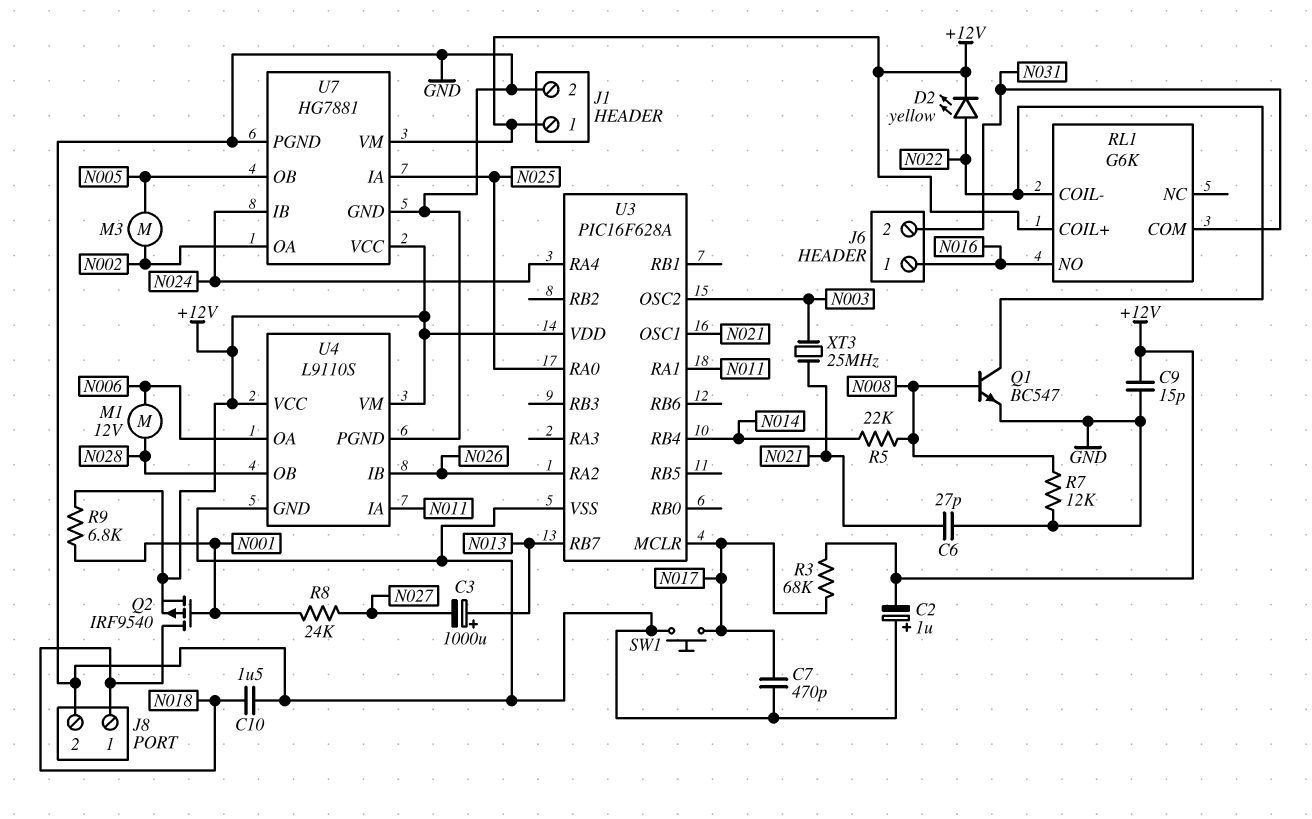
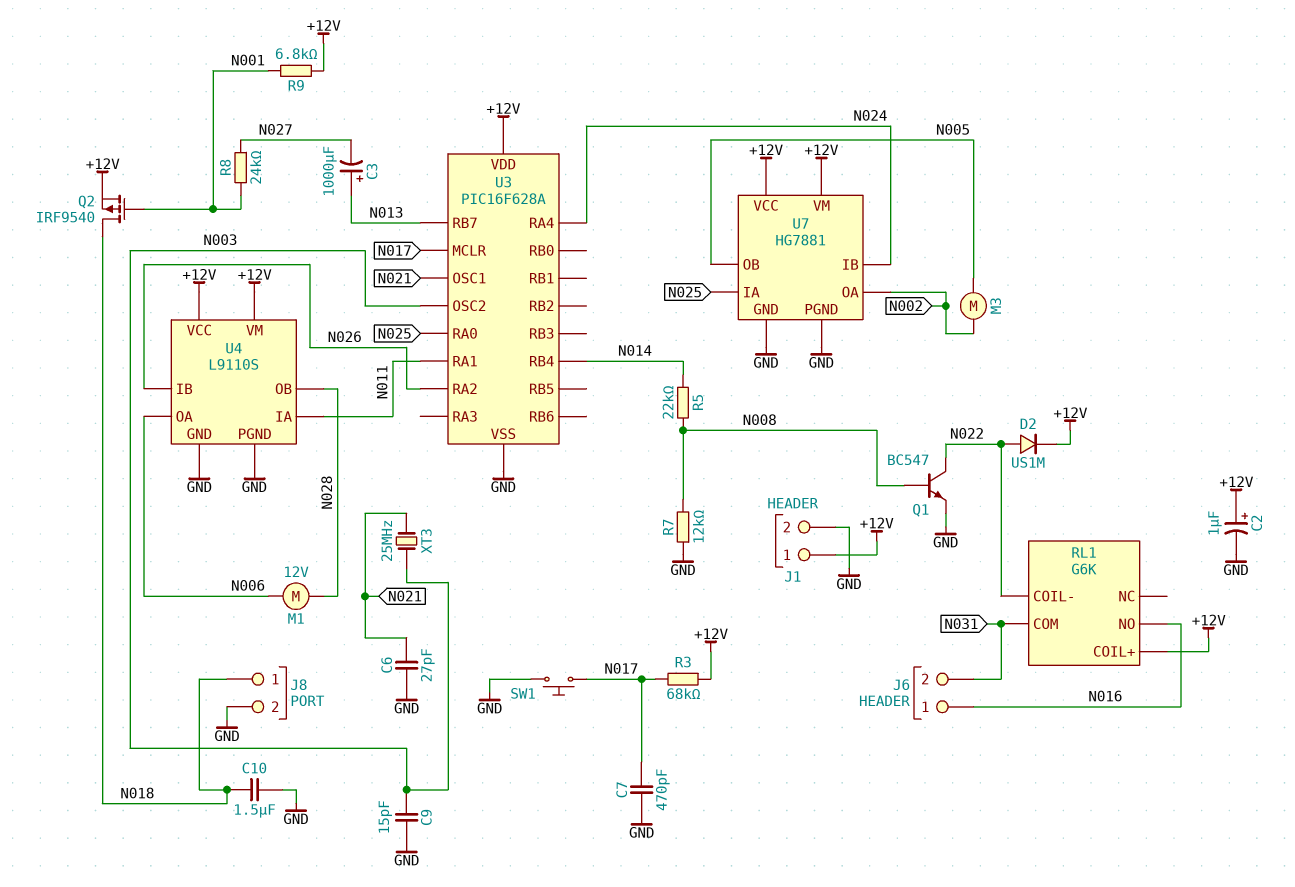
C2: 1uF (plus GND, minus +12V) -> 1uF (plus +12V, minus GND)
C9: 15pF (+12V, GND) -> 15pF (GND, N003)
D2: LED yellow (A N022, K +12V) -> diode US1M (A N022, K +12V)

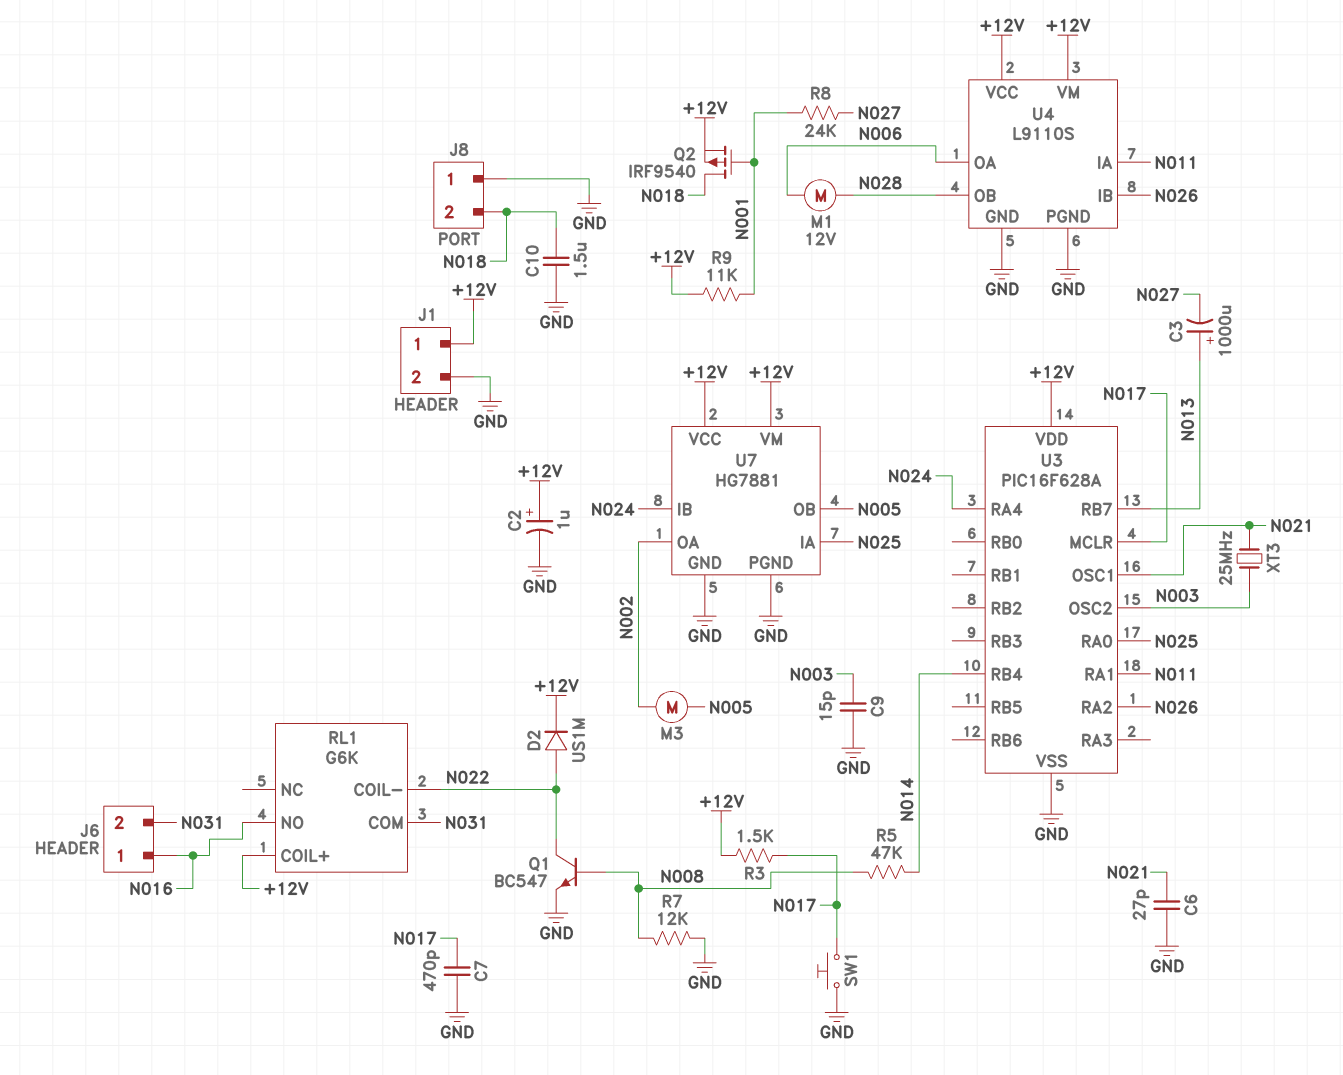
J8 pin 1: N018 -> GND
J8 pin 2: GND -> N018
R3: 68k (+12V, N017) -> 1.5k (+12V, N017)
R5: 22k (N008, N014) -> 47k (N008, N014)
R9: 6.8k (+12V, N001) -> 11k (+12V, N001)

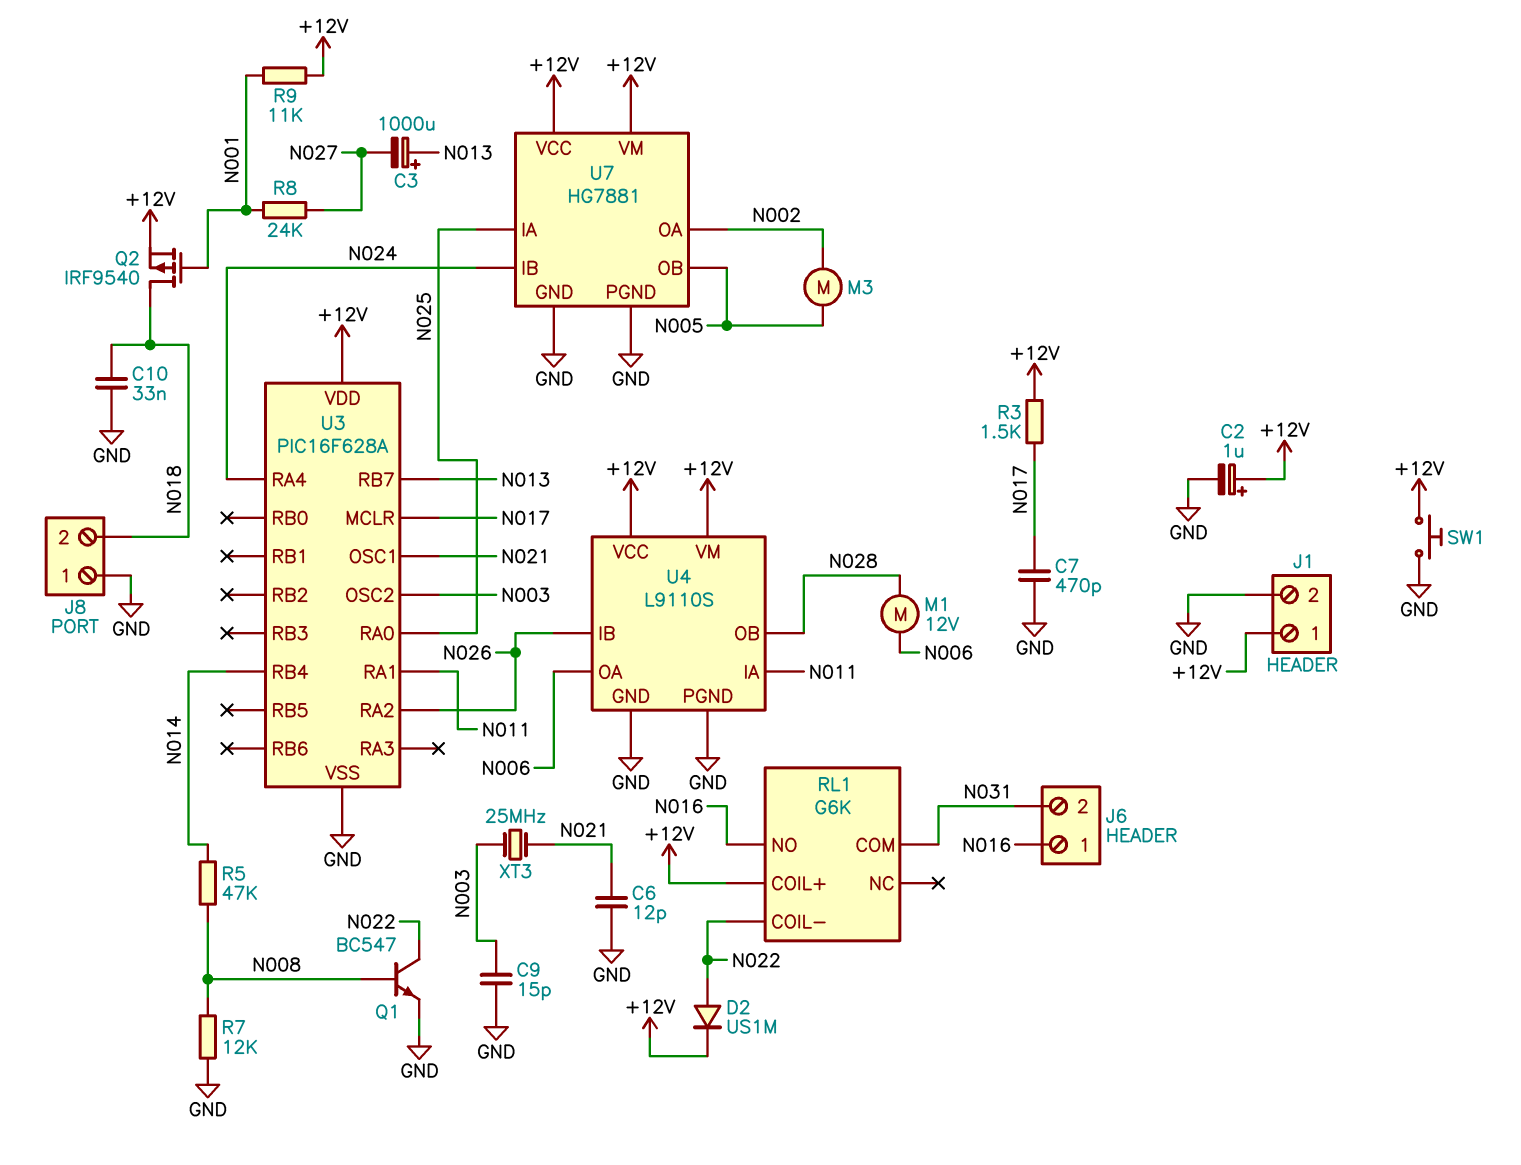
C6: 27pF (GND, N021) -> 12pF (GND, N021)
C10: 1.5uF (GND, N018) -> 33nF (GND, N018)
SW1: button (GND, N017) -> button (+12V, GND)

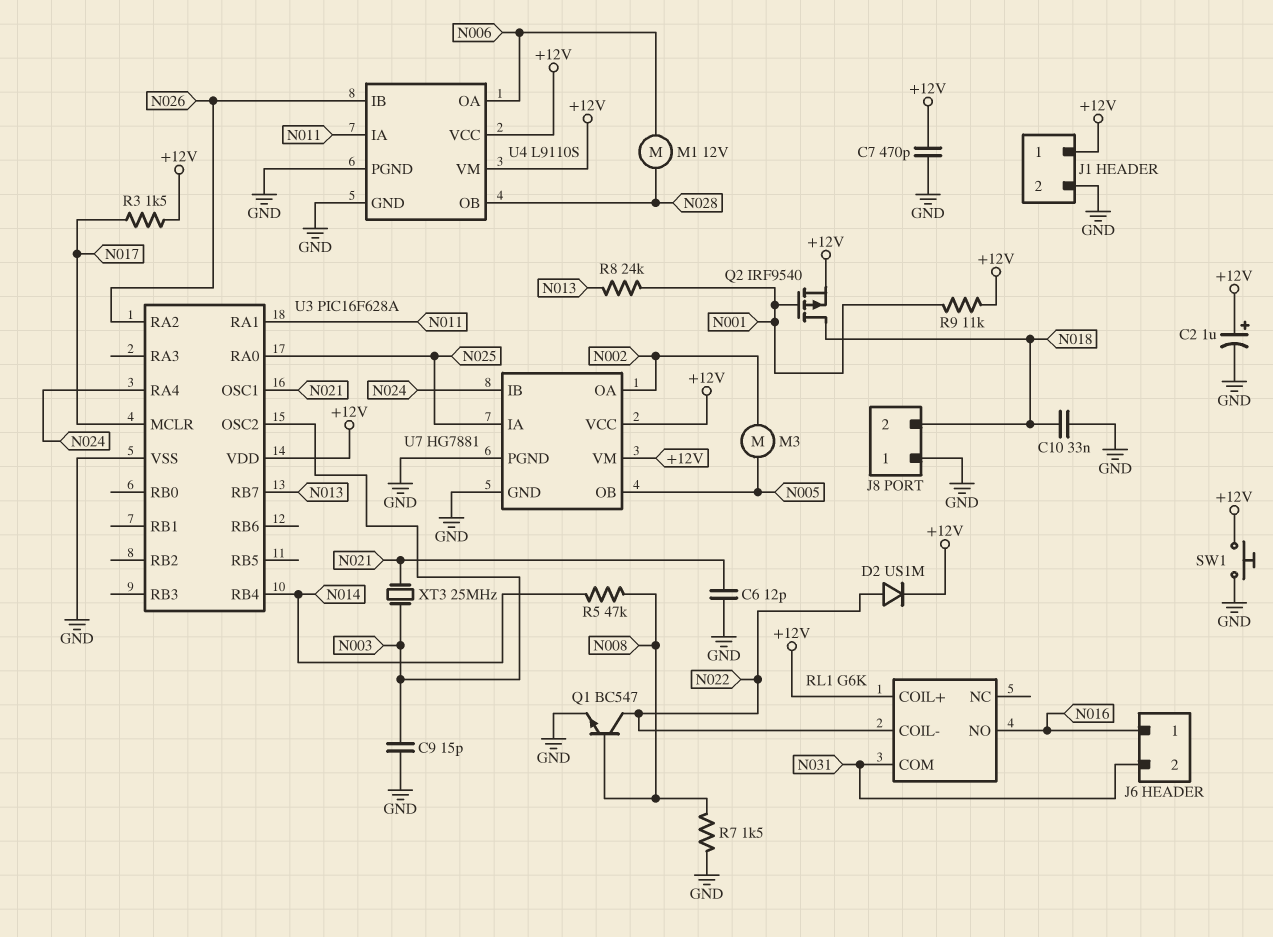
C3: 1000uF (plus N013, minus N027) -> none
C7: 470pF (GND, N017) -> 470pF (+12V, GND)
R7: 12k (GND, N008) -> 1.5k (GND, N008)
R8: 24k (N001, N027) -> 24k (N001, N013)

